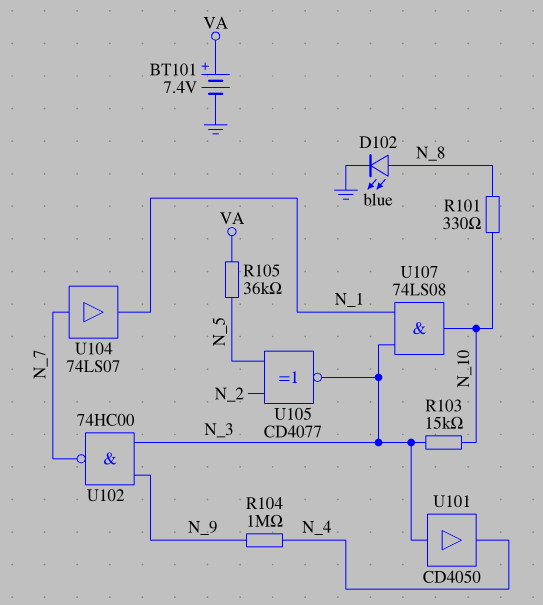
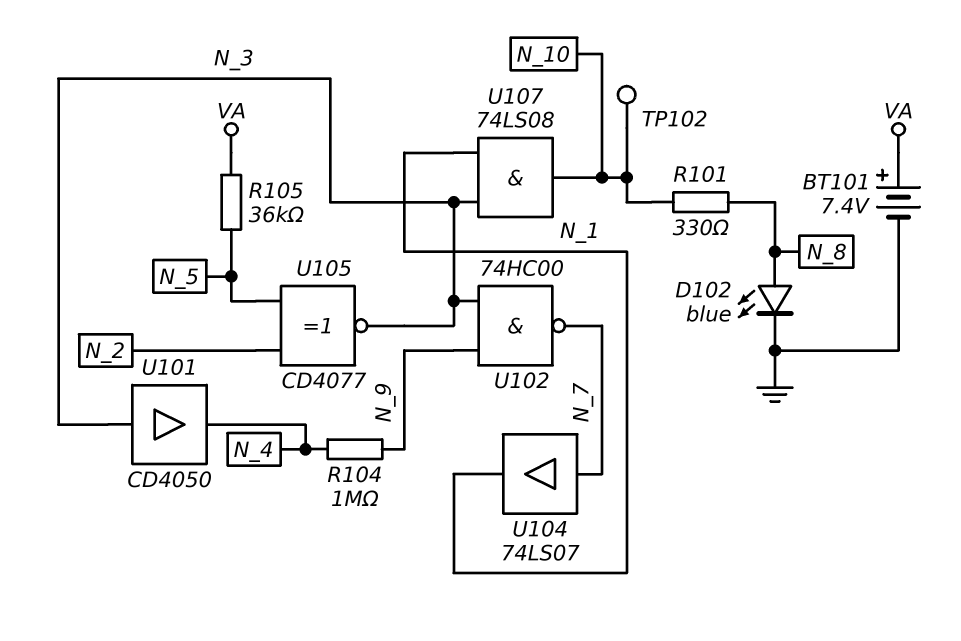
R103: 15k (N_3, N_10) -> none
TP102: none -> test point (N_10)

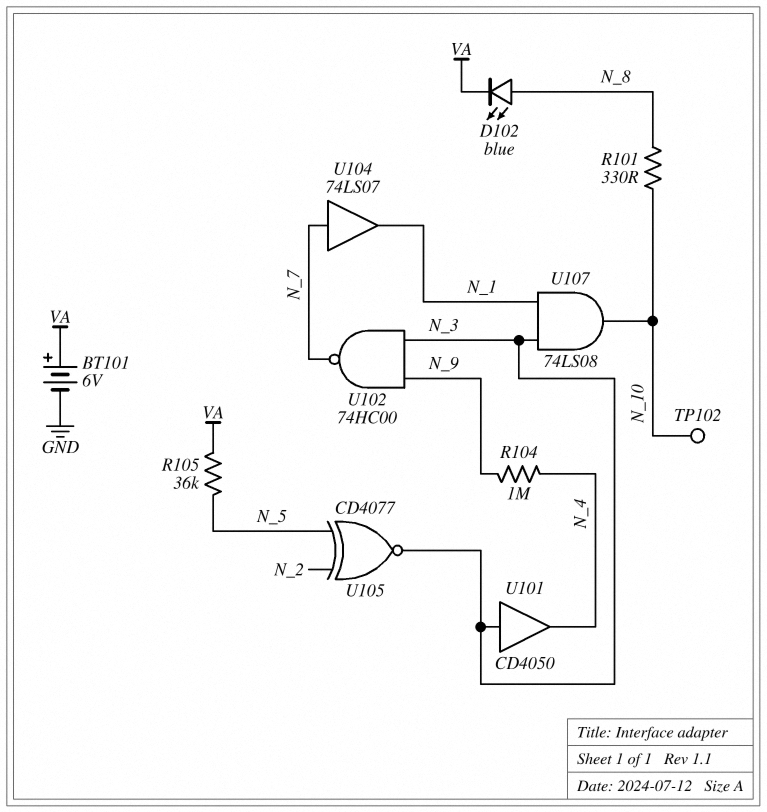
BT101: 7.4V (plus VA, minus GND) -> 6V (plus VA, minus GND)
D102: LED blue (A N_8, K GND) -> LED blue (A N_8, K VA)

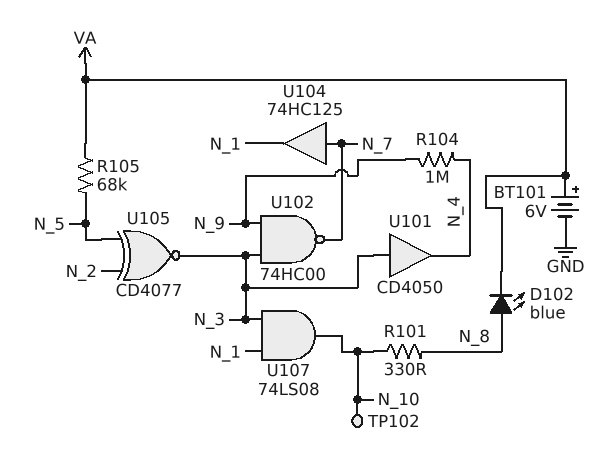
R105: 36k (N_5, VA) -> 68k (N_5, VA)
U104: buffer 74LS07 (in N_7, out N_1) -> buffer 74HC125 (in N_7, out N_1)

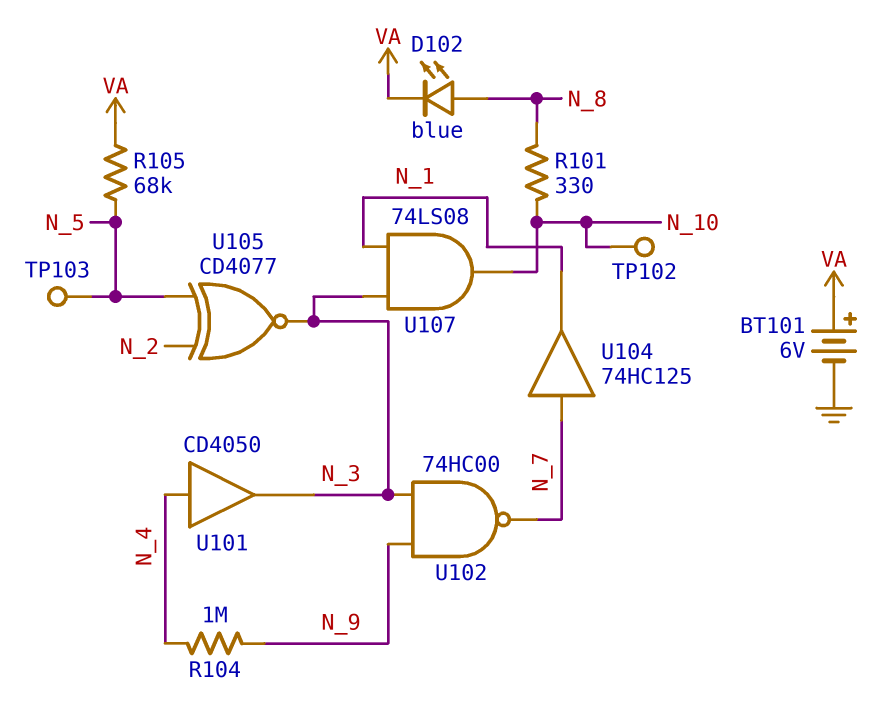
TP103: none -> test point (N_5)
U101: buffer CD4050 (in N_3, out N_4) -> buffer CD4050 (in N_4, out N_3)

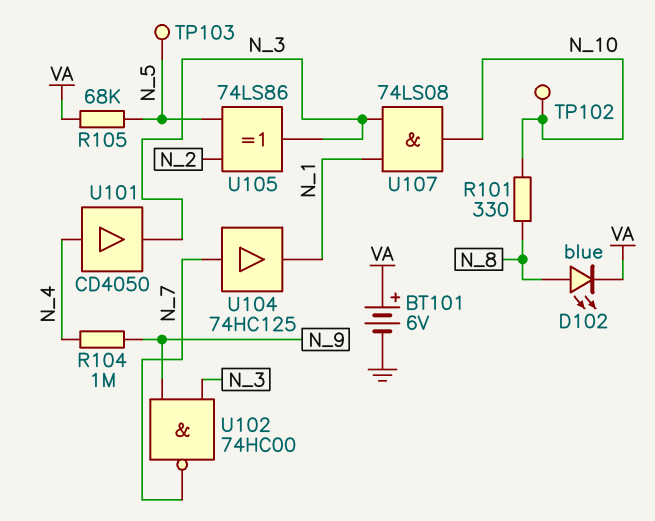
U105: XNOR CD4077 (in N_2, in N_5, out N_3) -> XOR 74LS86 (in N_2, in N_5, out N_3)

